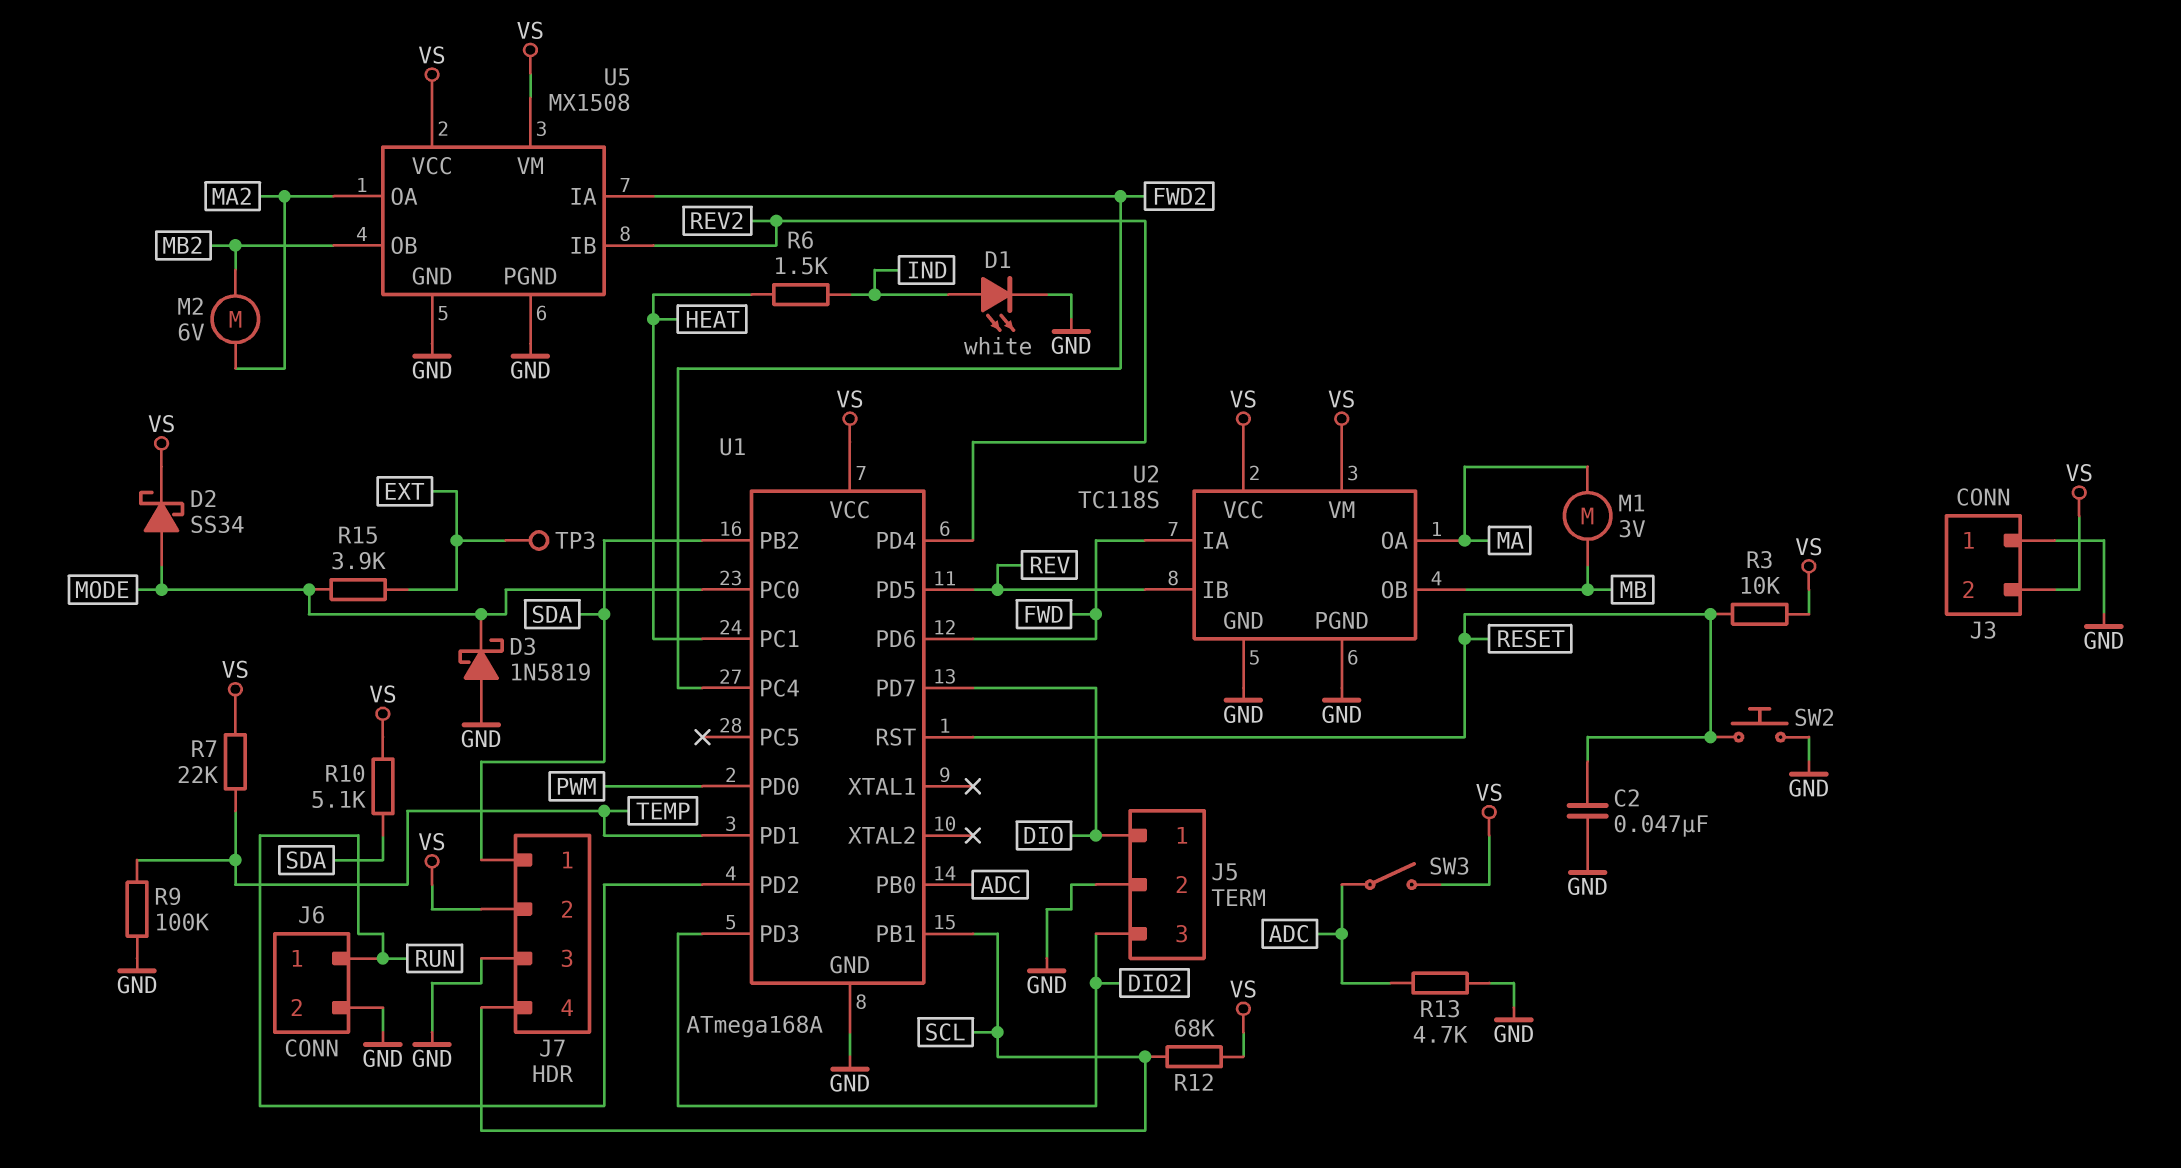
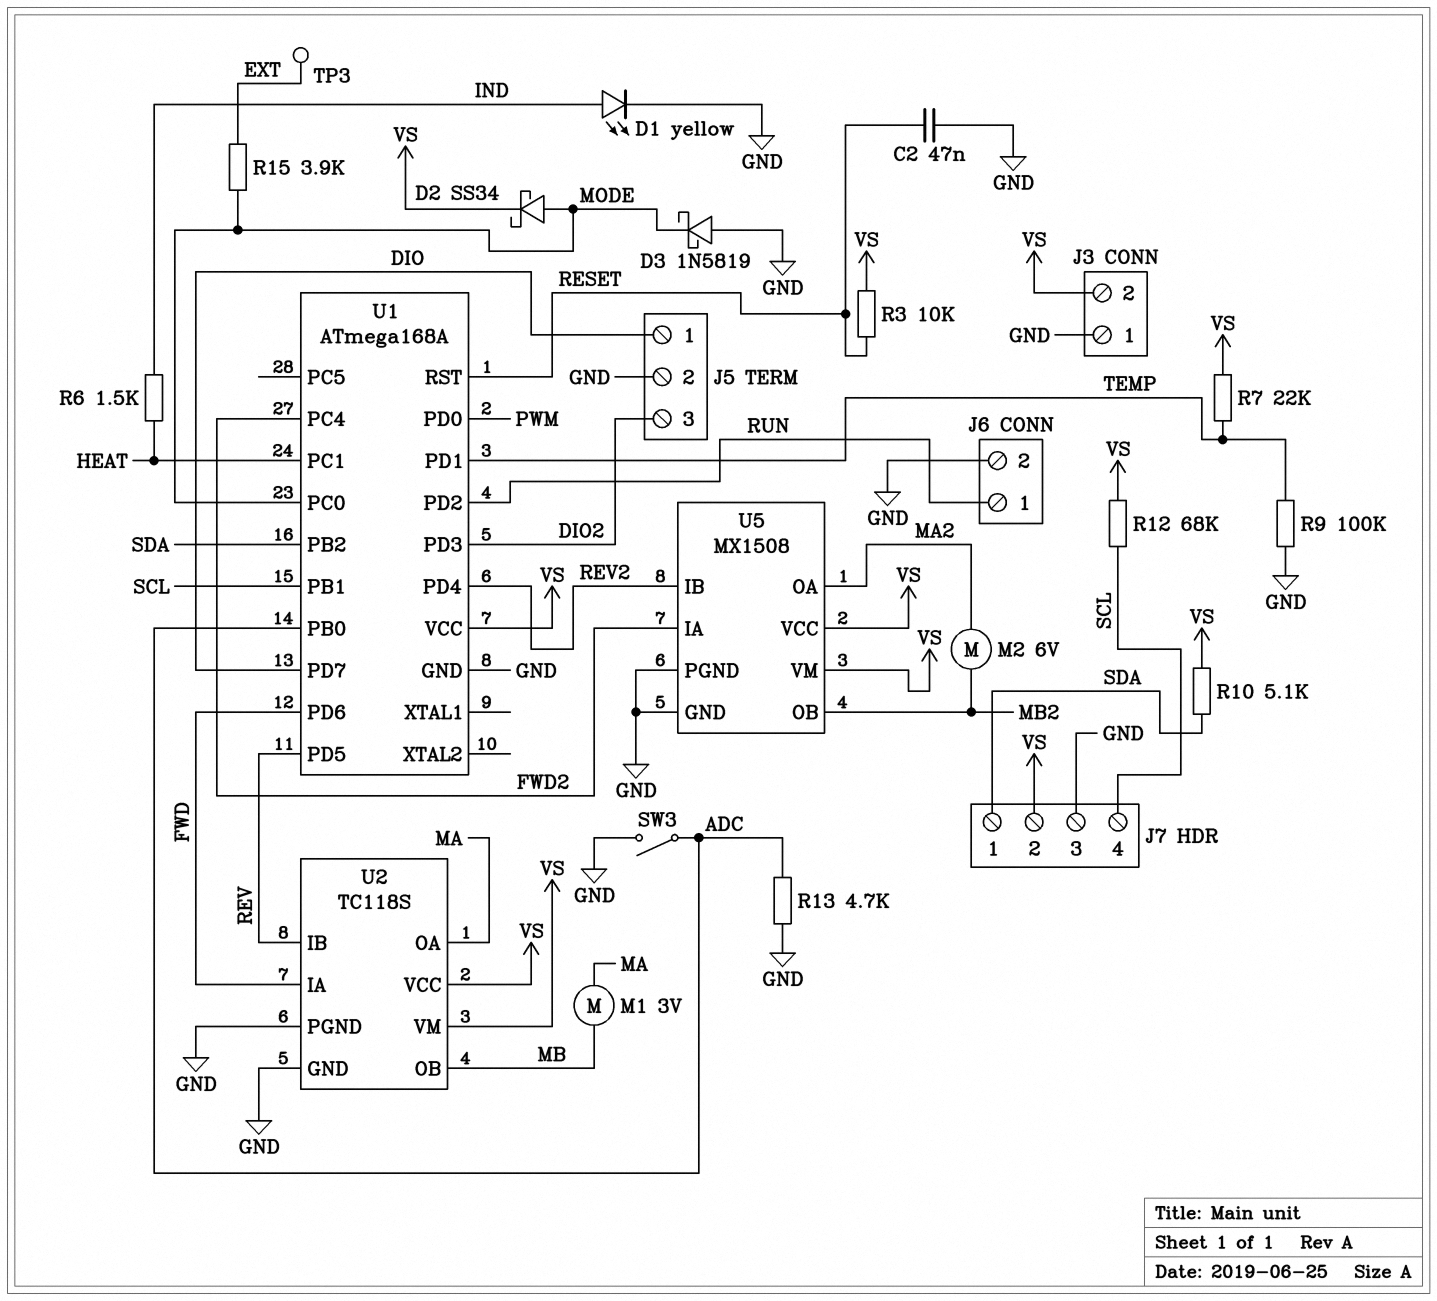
D1: LED white (A IND, K GND) -> LED yellow (A IND, K GND)
SW2: button (GND, RESET) -> none
SW3: switch (ADC, VS) -> switch (ADC, GND)

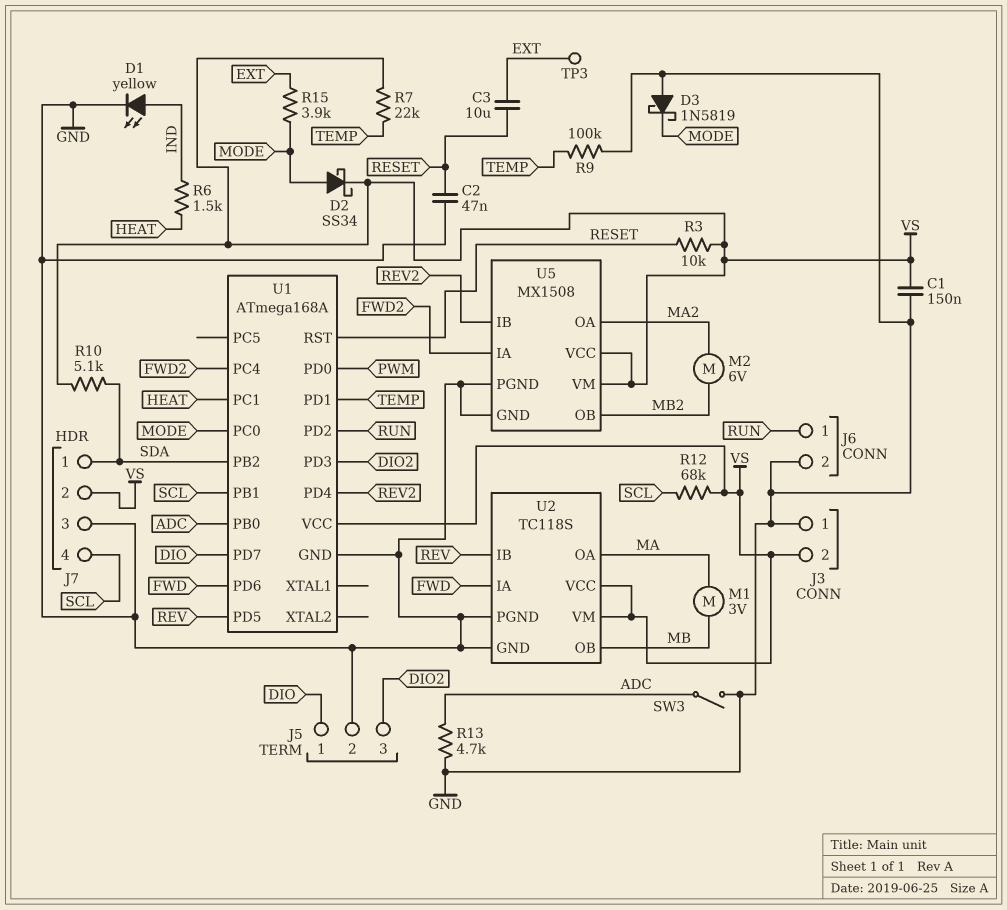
C1: none -> 150nF (GND, VS)
C3: none -> 10uF (EXT, RESET)

